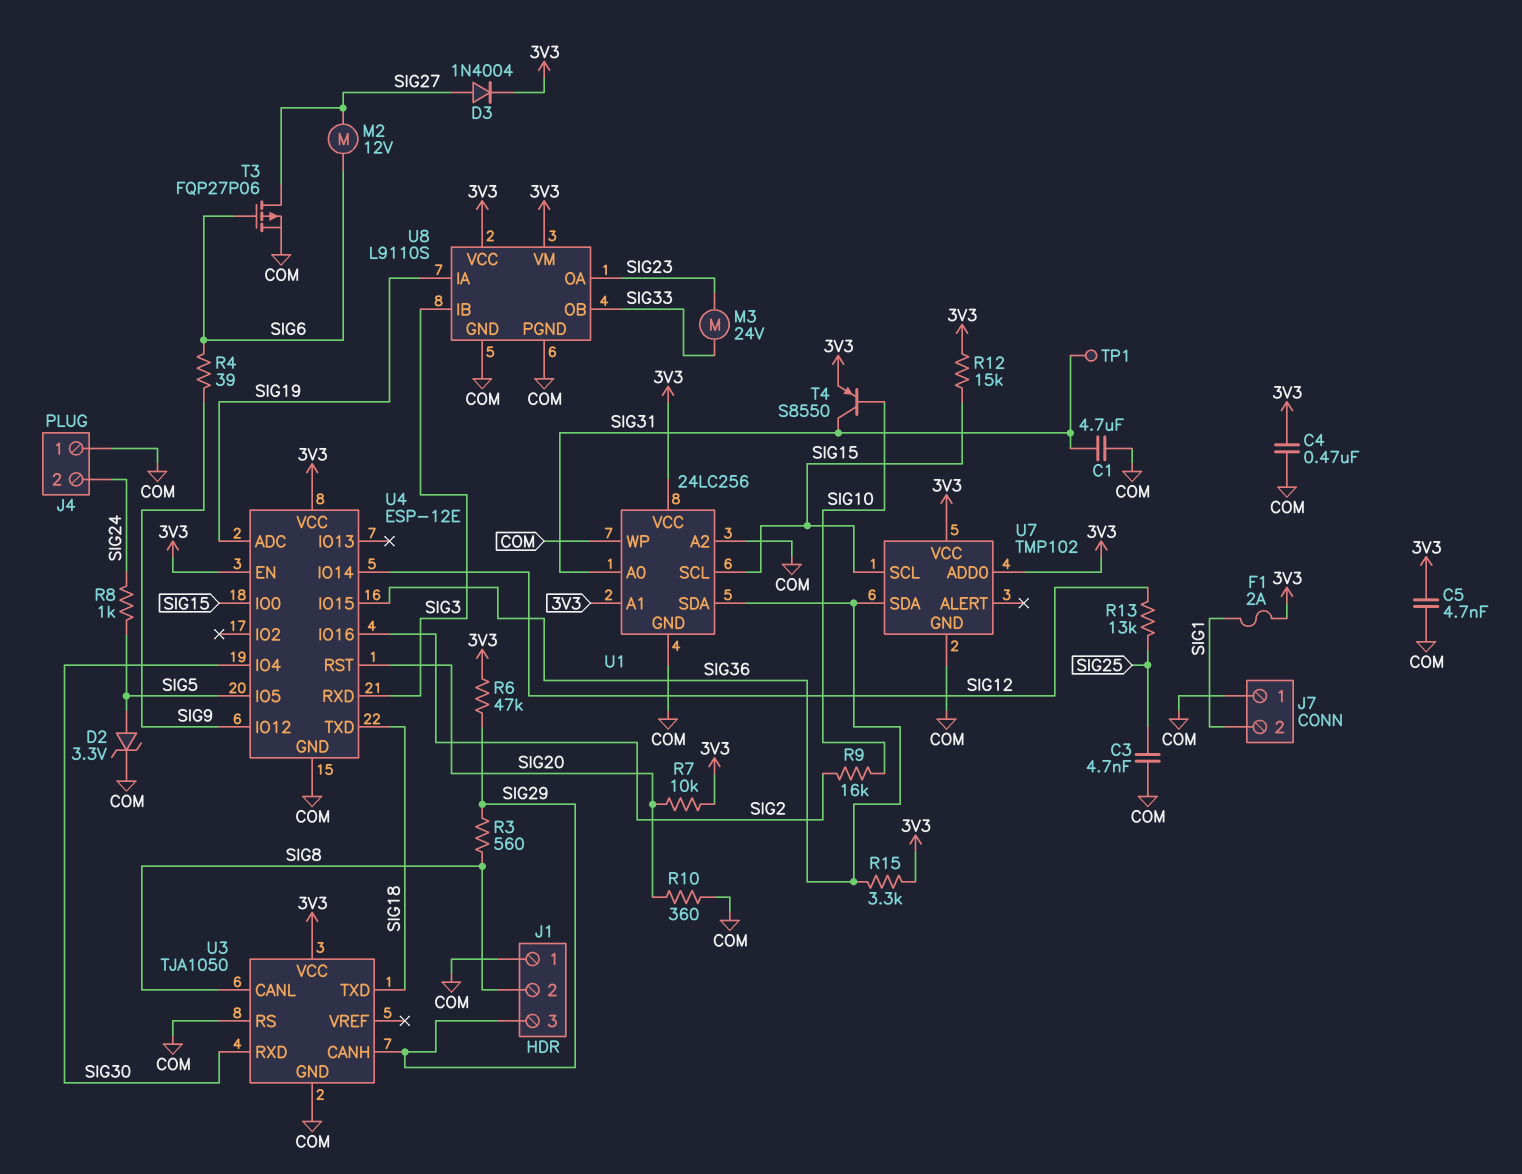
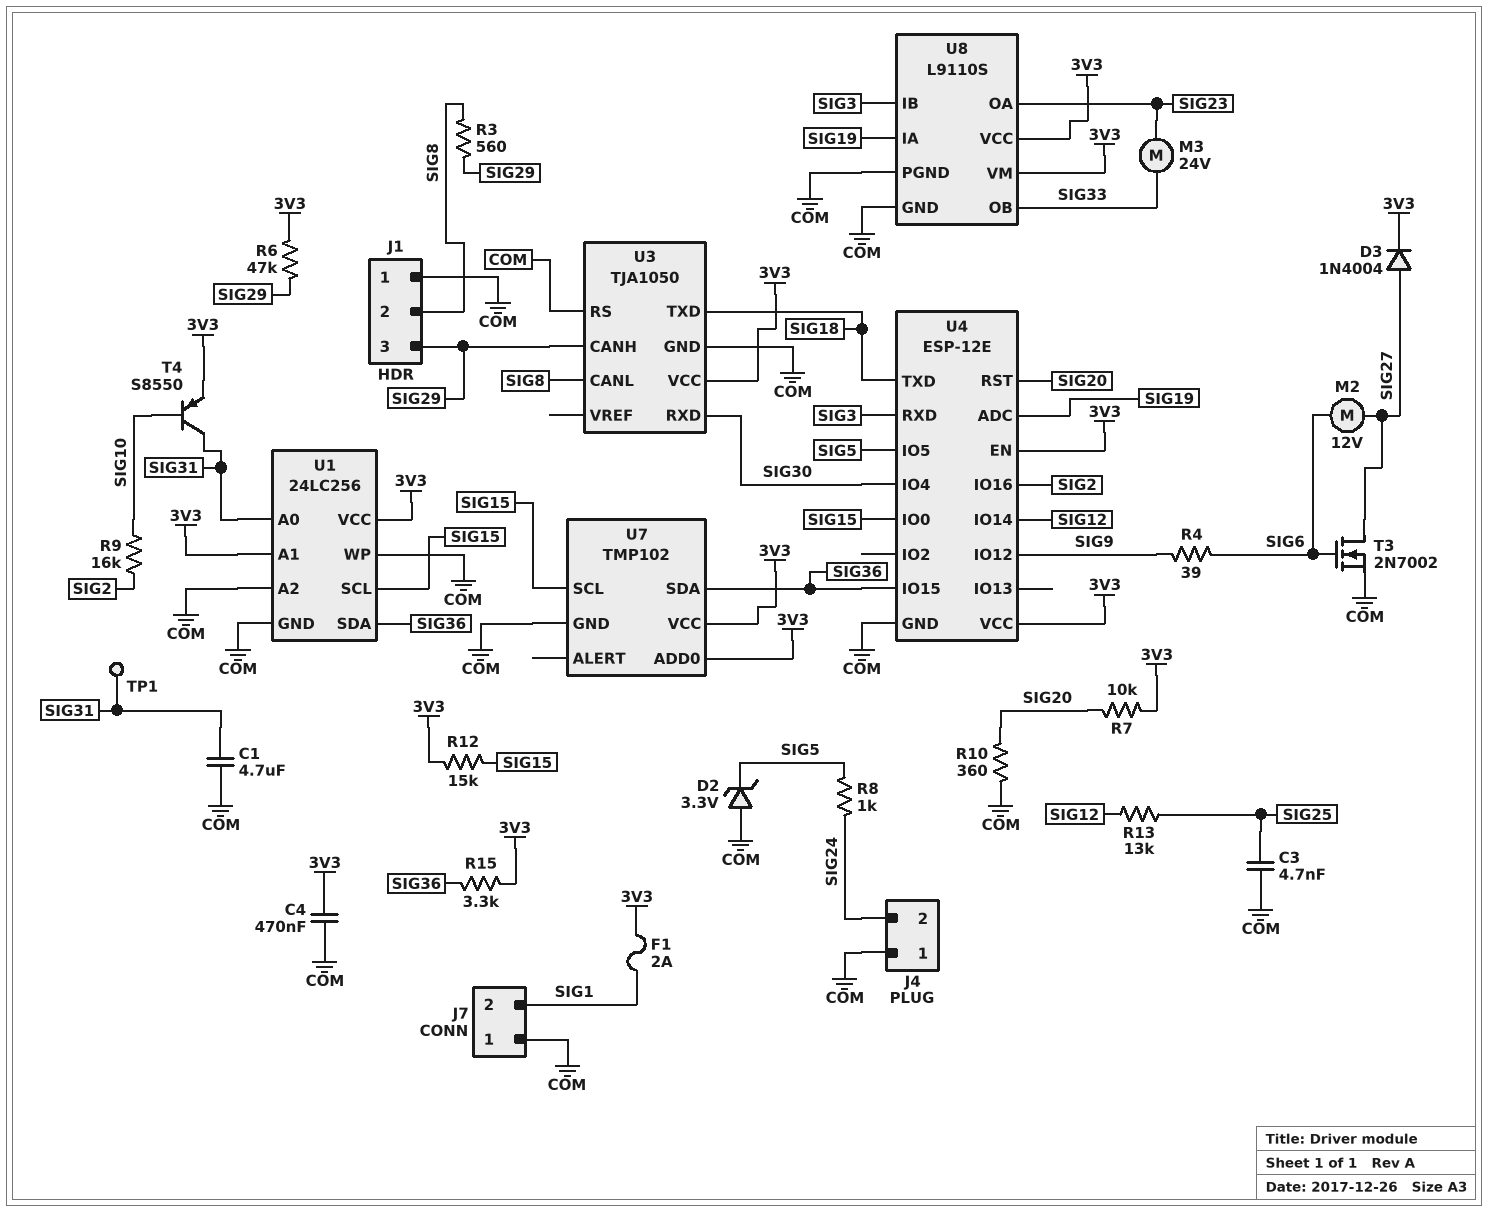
C5: 4.7nF (3V3, COM) -> none
D2: zener 3.3V (A SIG5, K COM) -> zener 3.3V (A COM, K SIG5)
T3: PMOS FQP27P06 (G SIG6, D SIG27, S COM) -> NMOS 2N7002 (G SIG6, D SIG27, S COM)

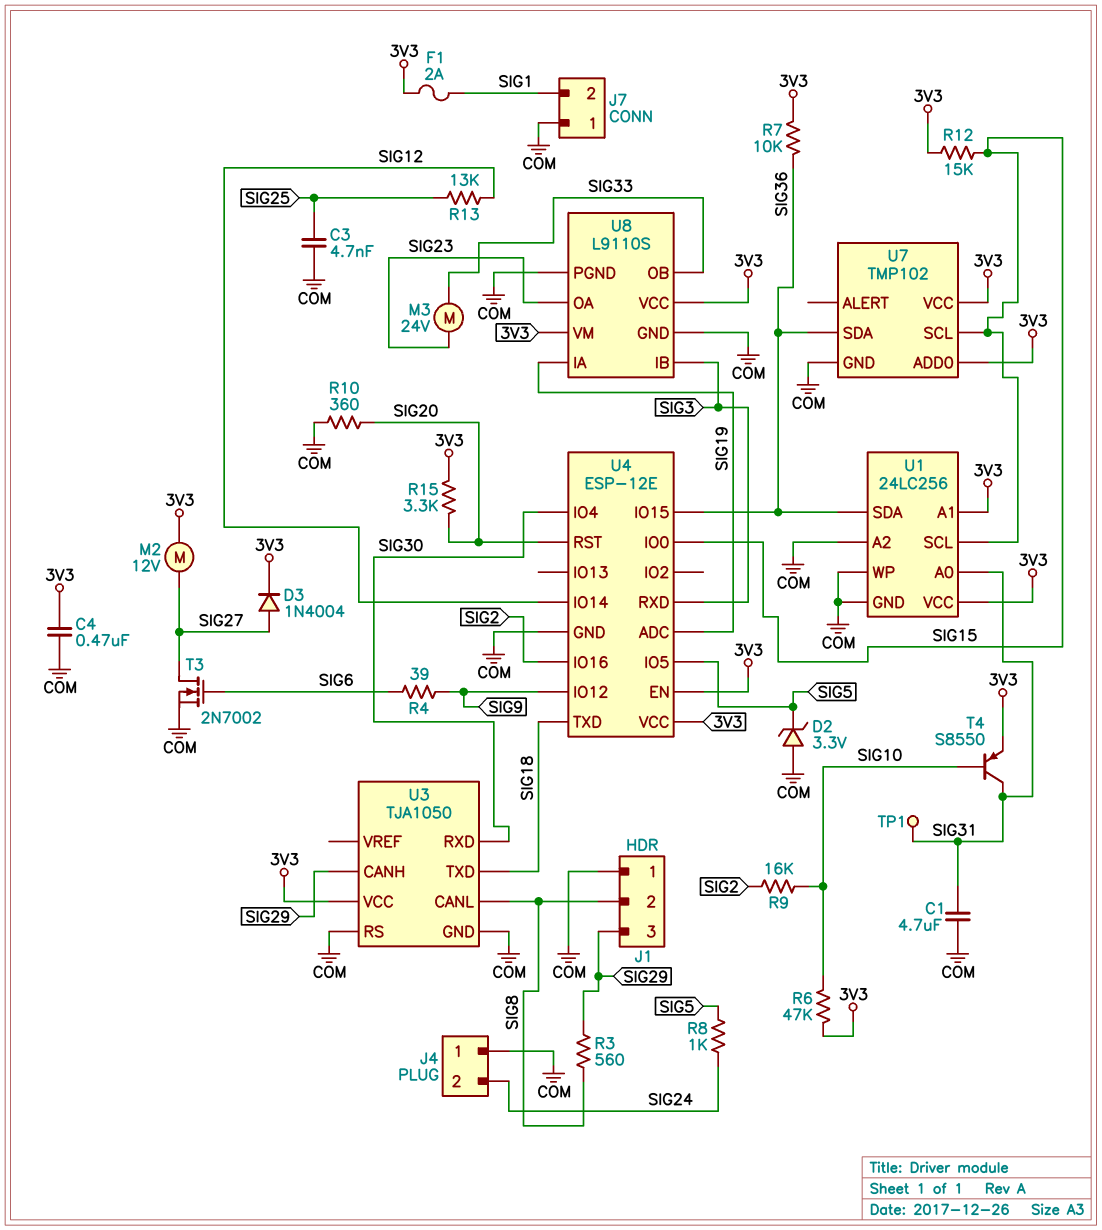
M2: motor 12V (SIG6, SIG27) -> motor 12V (3V3, SIG27)
R6: 47k (3V3, SIG29) -> 47k (3V3, SIG10)
R7: 10k (3V3, SIG20) -> 10k (3V3, SIG36)
R15: 3.3k (3V3, SIG36) -> 3.3k (3V3, SIG20)

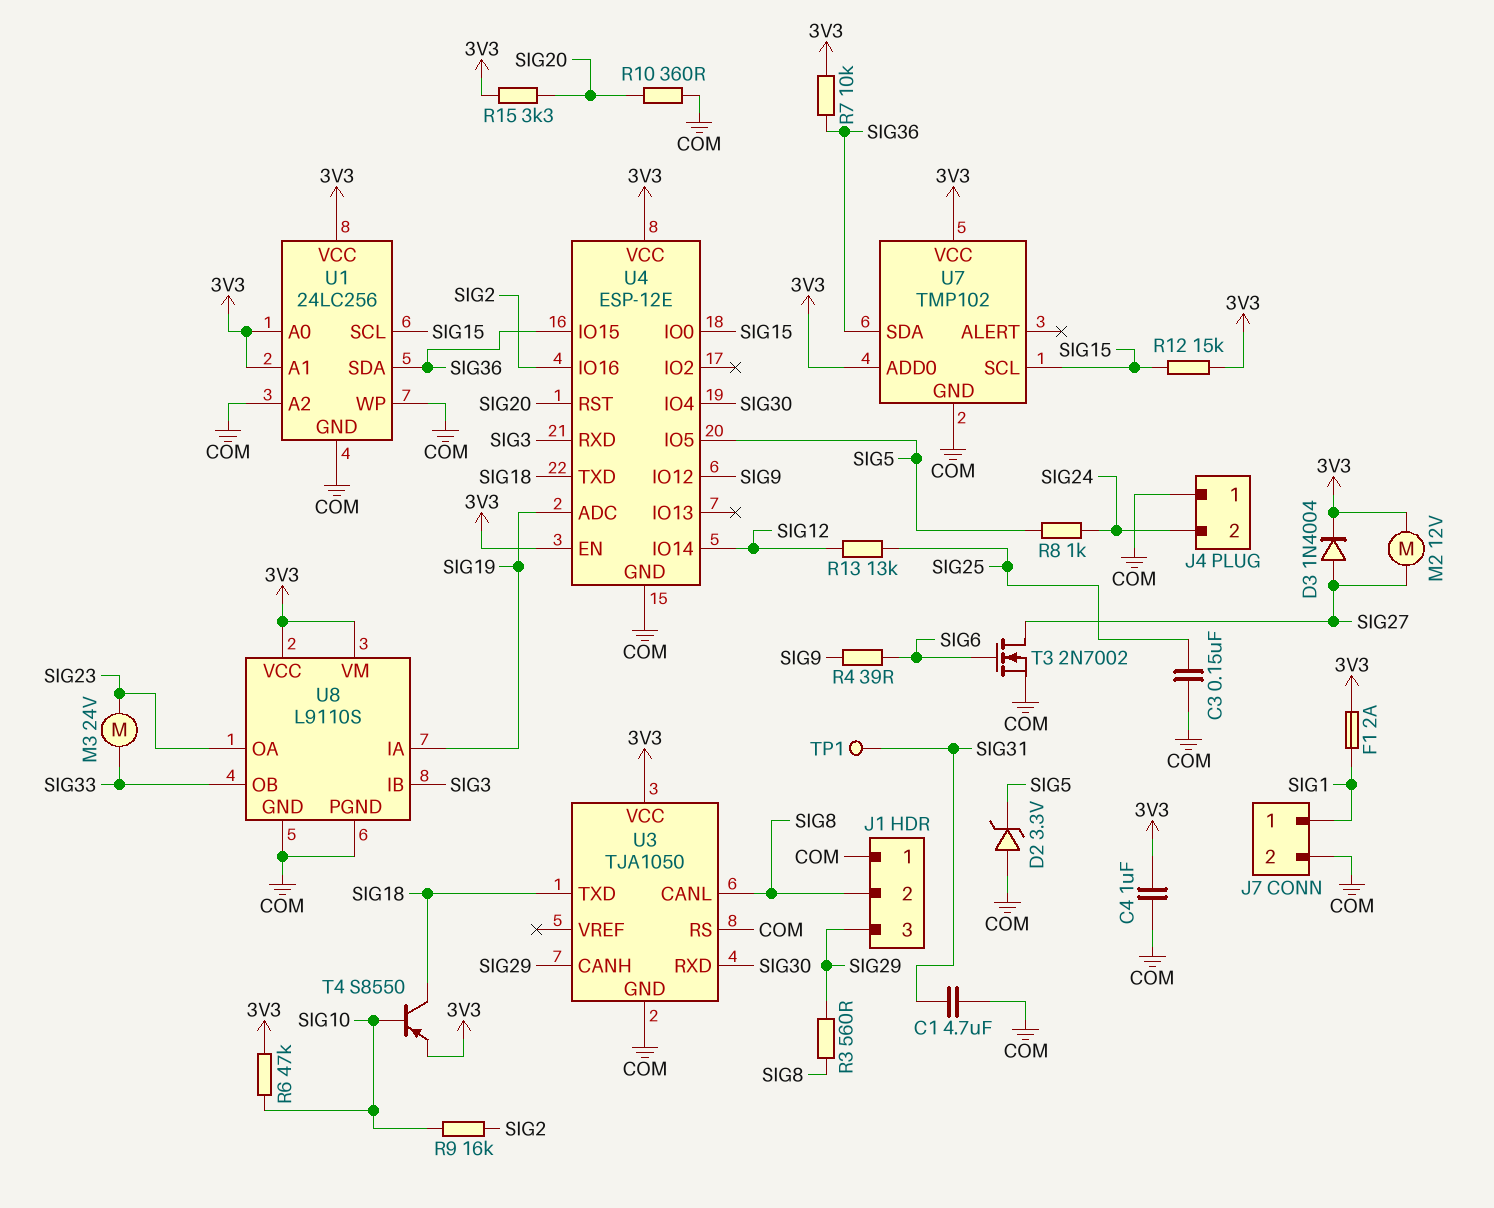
C3: 4.7nF (COM, SIG25) -> 150nF (COM, SIG25)
C4: 470nF (3V3, COM) -> 1uF (3V3, COM)
J7 pin 1: COM -> SIG1
J7 pin 2: SIG1 -> COM
T4: PNP S8550 (B SIG10, C SIG31, E 3V3) -> PNP S8550 (B SIG10, C SIG18, E 3V3)
U1 pin A0: SIG31 -> 3V3

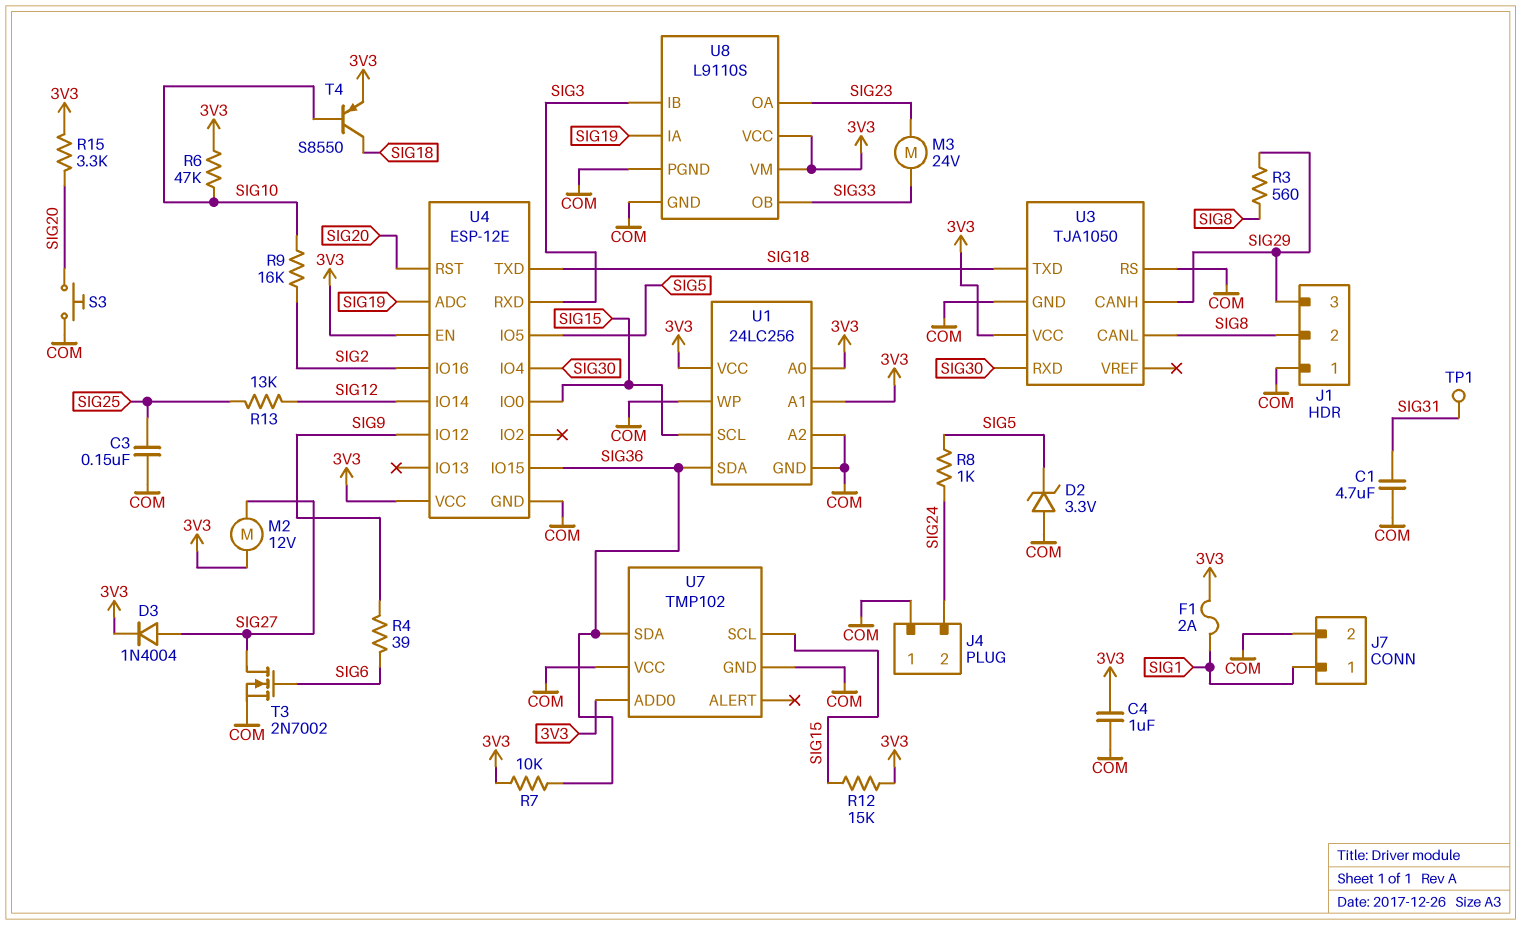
R10: 360 (COM, SIG20) -> none
S3: none -> button (COM, SIG20)
U7 pin VCC: 3V3 -> COM

